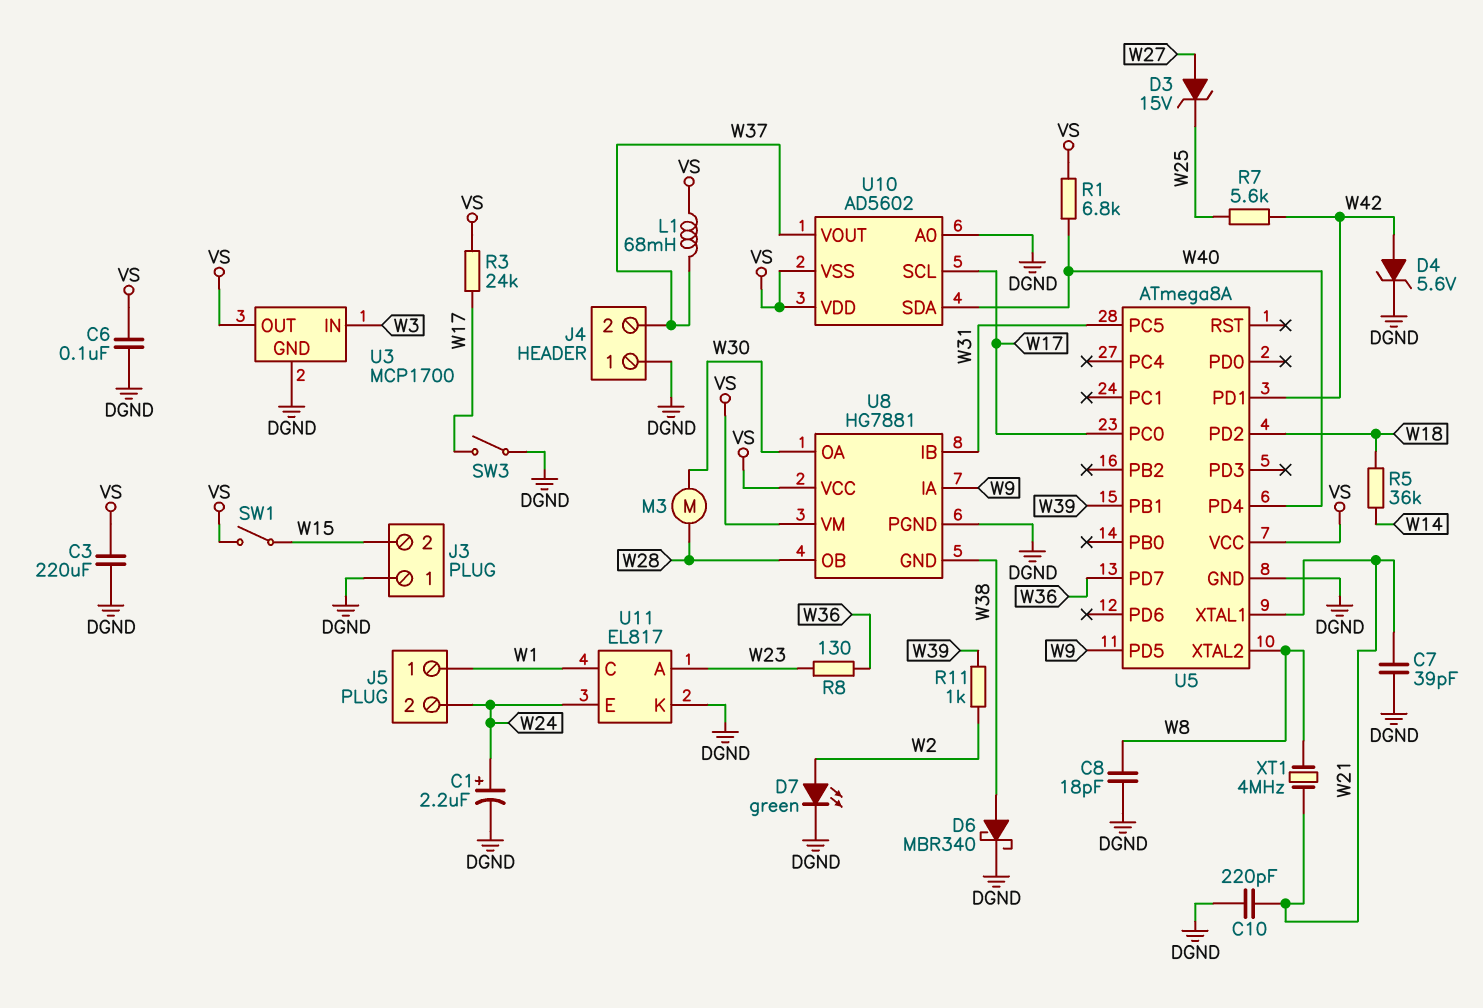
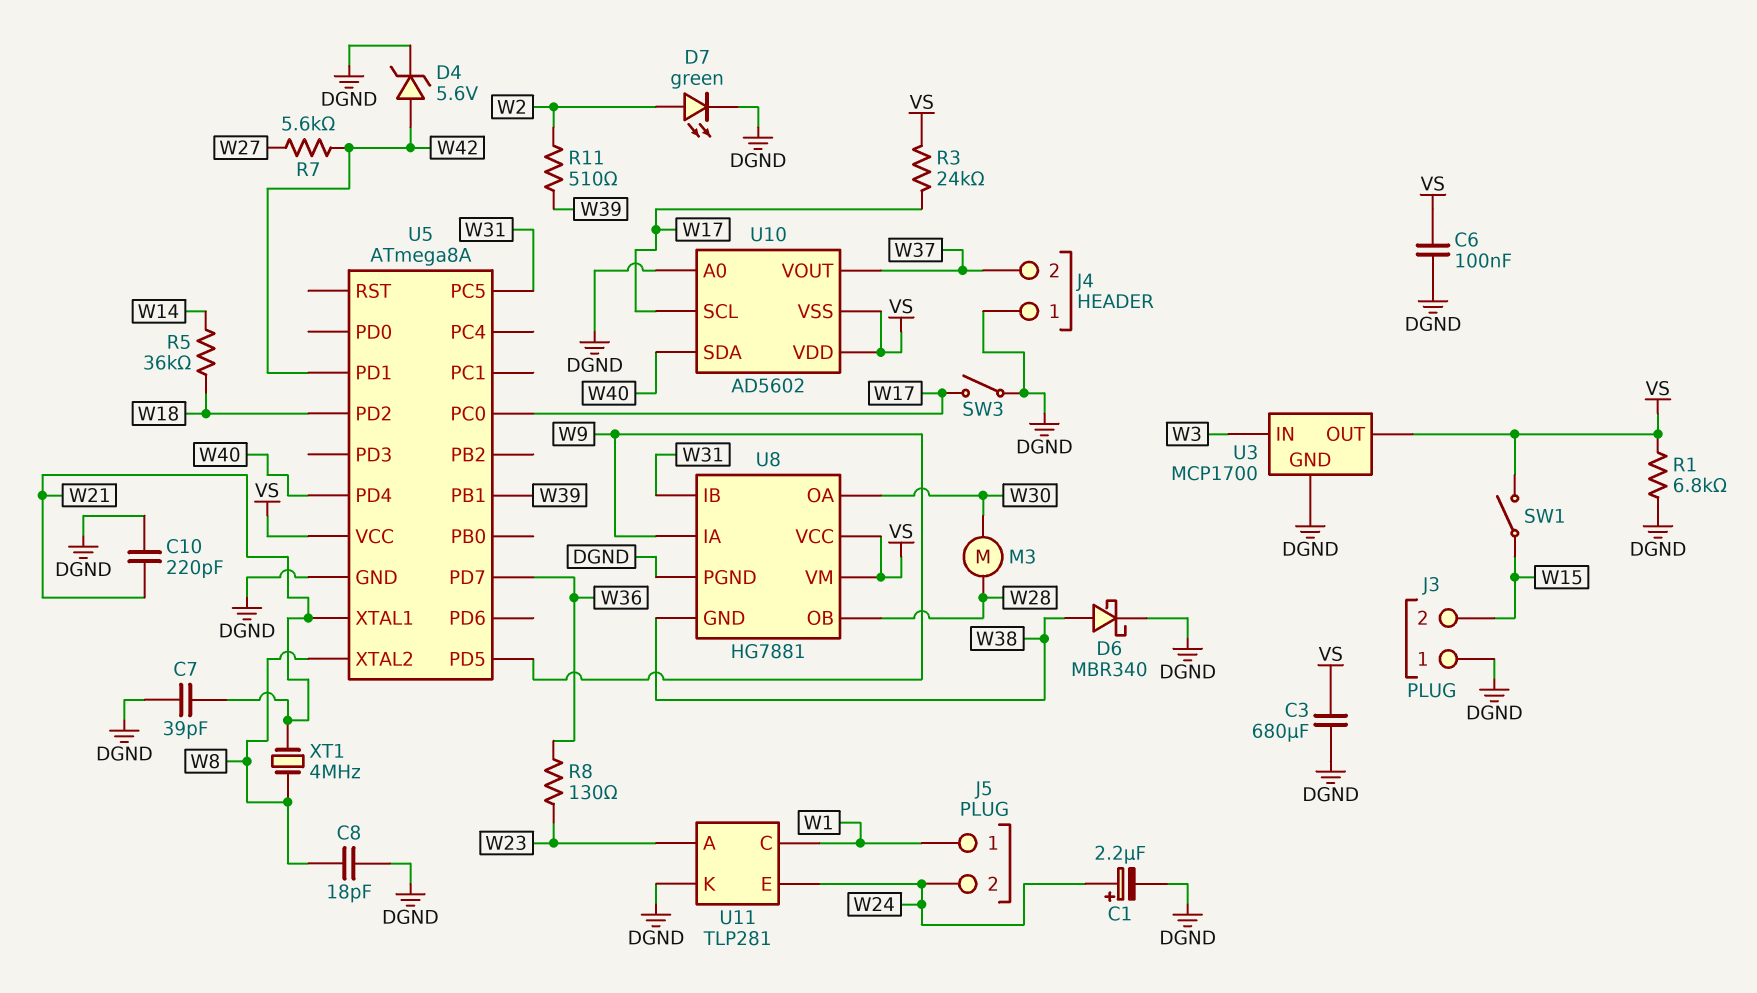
C3: 220uF (DGND, VS) -> 680uF (DGND, VS)
D3: zener 15V (A W27, K W25) -> none
L1: 68mH (VS, W37) -> none
R1: 6.8k (VS, W40) -> 6.8k (DGND, VS)
R7: 5.6k (W25, W42) -> 5.6k (W27, W42)
R11: 1k (W2, W39) -> 510 (W2, W39)
U11: EL817 -> TLP281

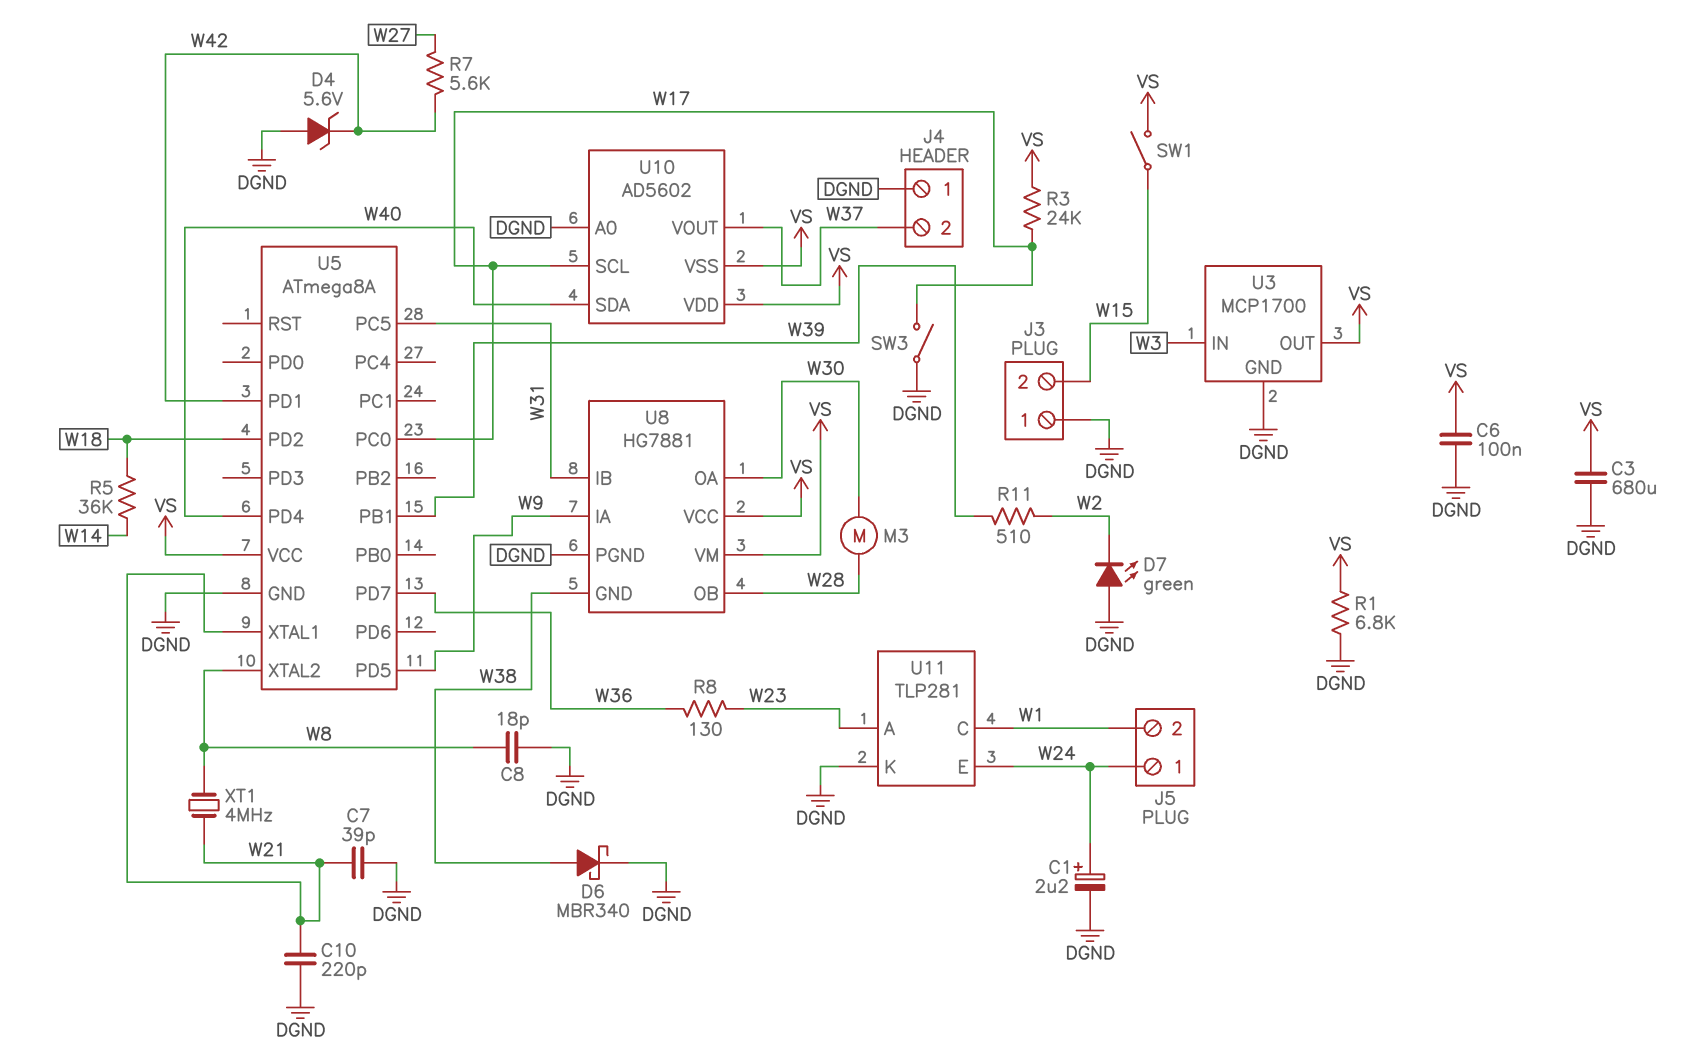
D4: zener 5.6V (A W42, K DGND) -> zener 5.6V (A DGND, K W42)
D7: LED green (A W2, K DGND) -> LED green (A DGND, K W2)
J5 pin 1: W1 -> W24
J5 pin 2: W24 -> W1

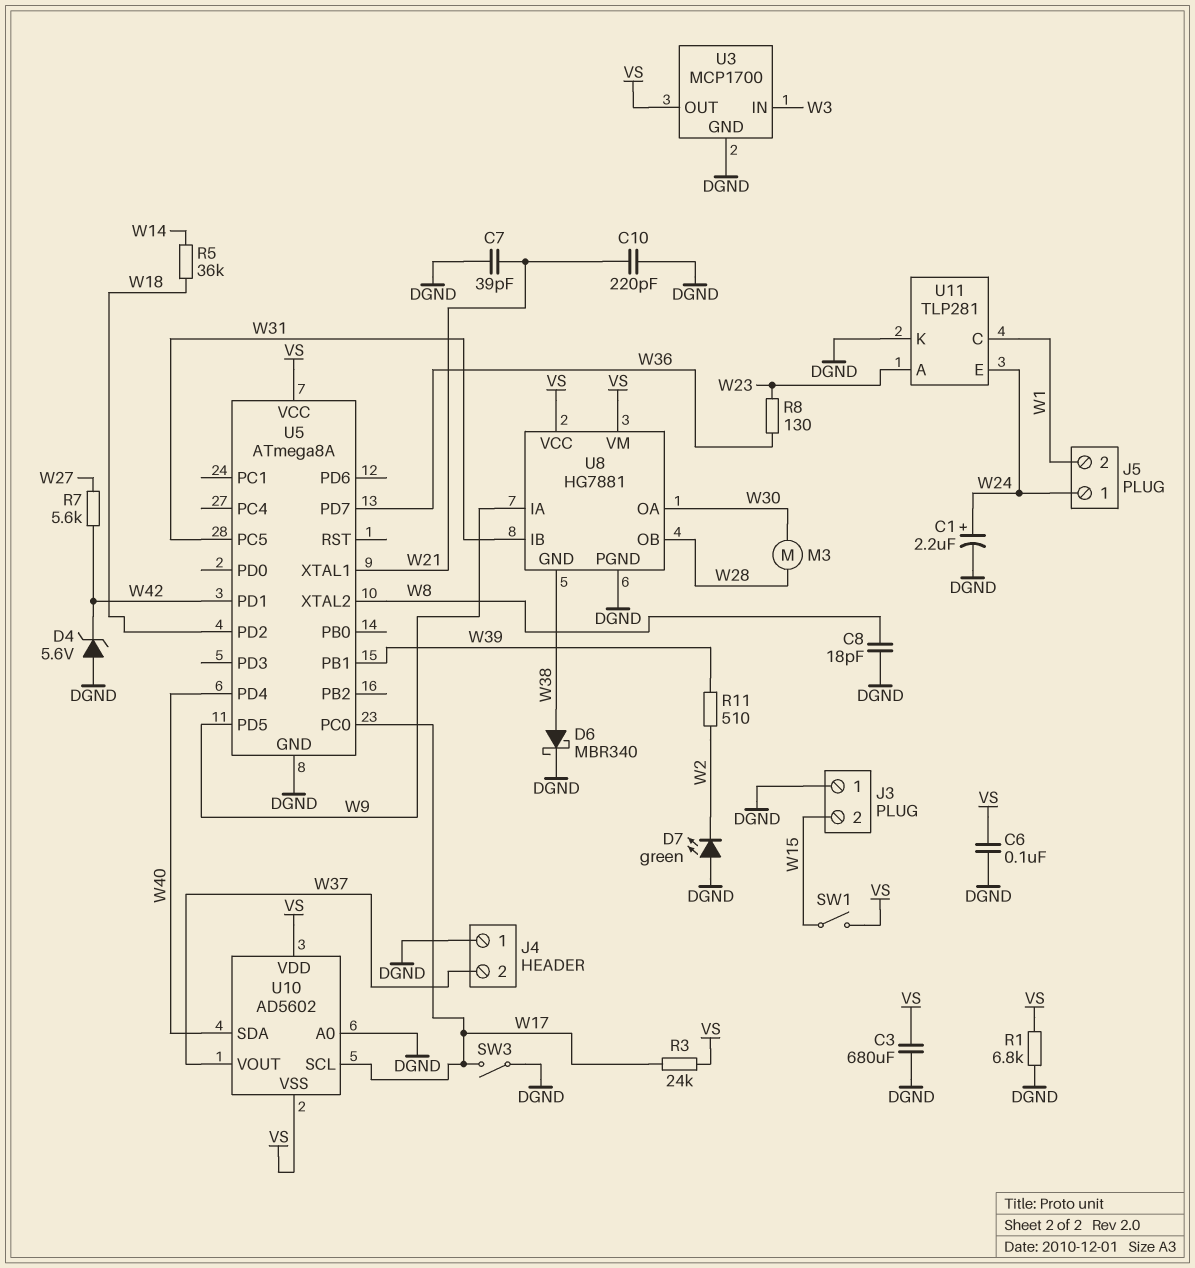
XT1: 4MHz (W8, W21) -> none

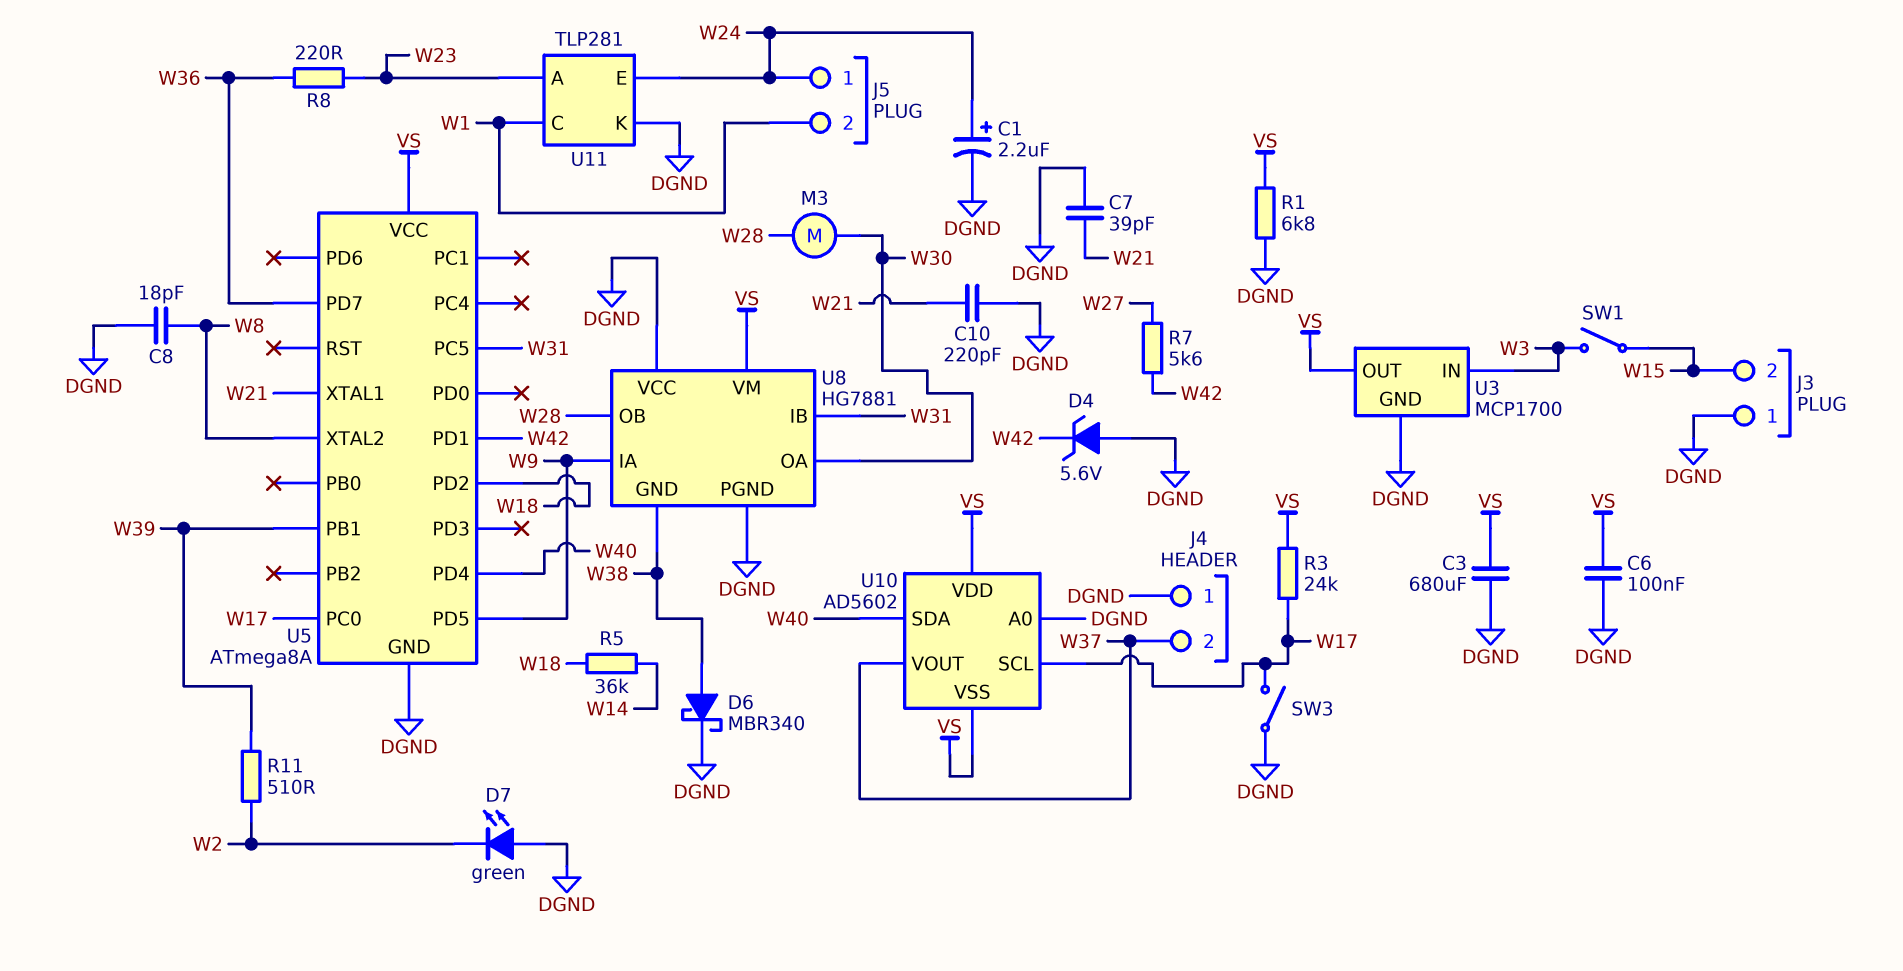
R8: 130 (W23, W36) -> 220 (W23, W36)
SW1: switch (VS, W15) -> switch (W3, W15)
U8 pin VCC: VS -> DGND

